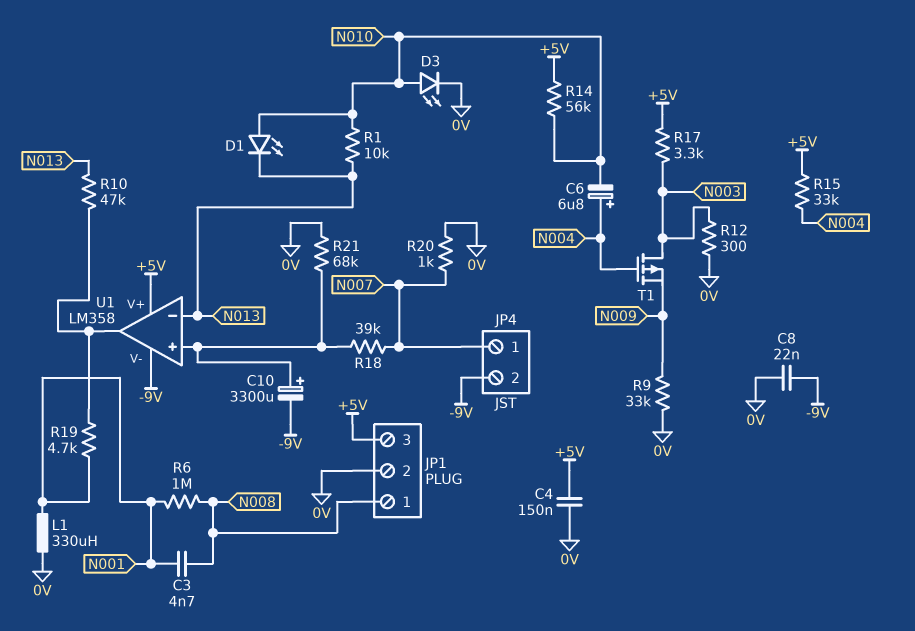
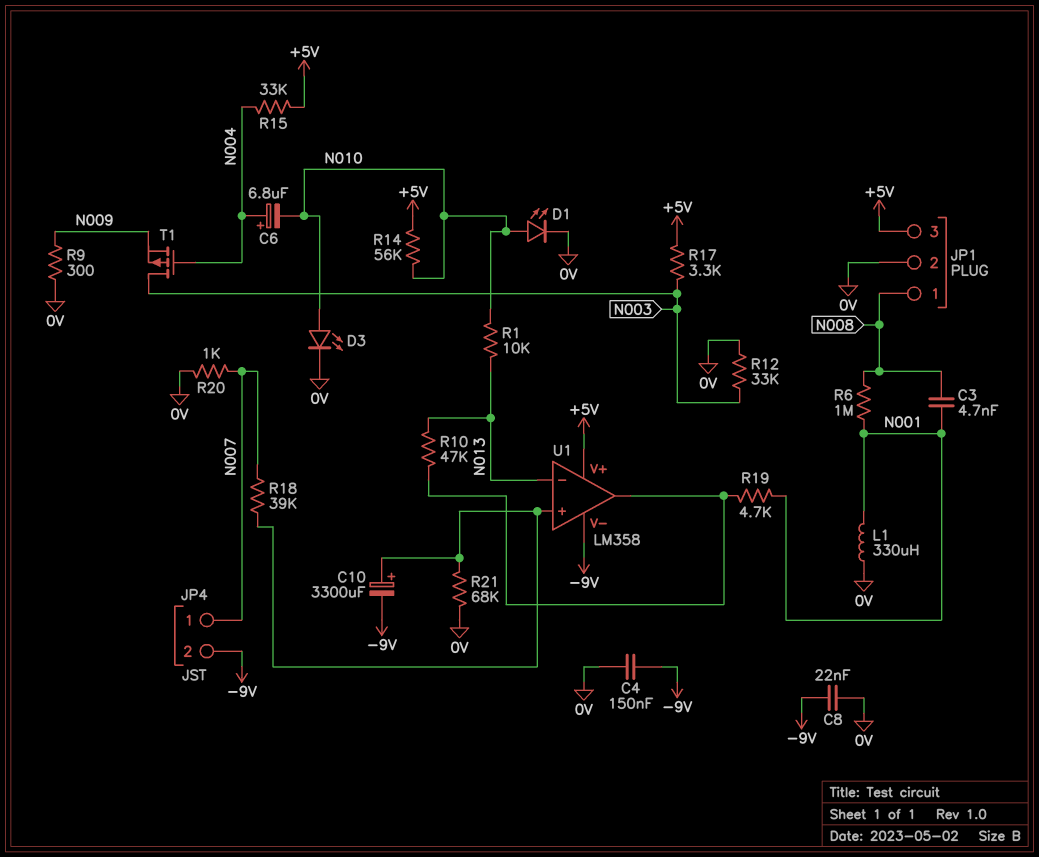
C4: 150nF (+5V, 0V) -> 150nF (-9V, 0V)
D1: LED (A N010, K N013) -> LED (A N010, K 0V)
R9: 33k (0V, N009) -> 300 (0V, N009)
R12: 300 (0V, N003) -> 33k (0V, N003)

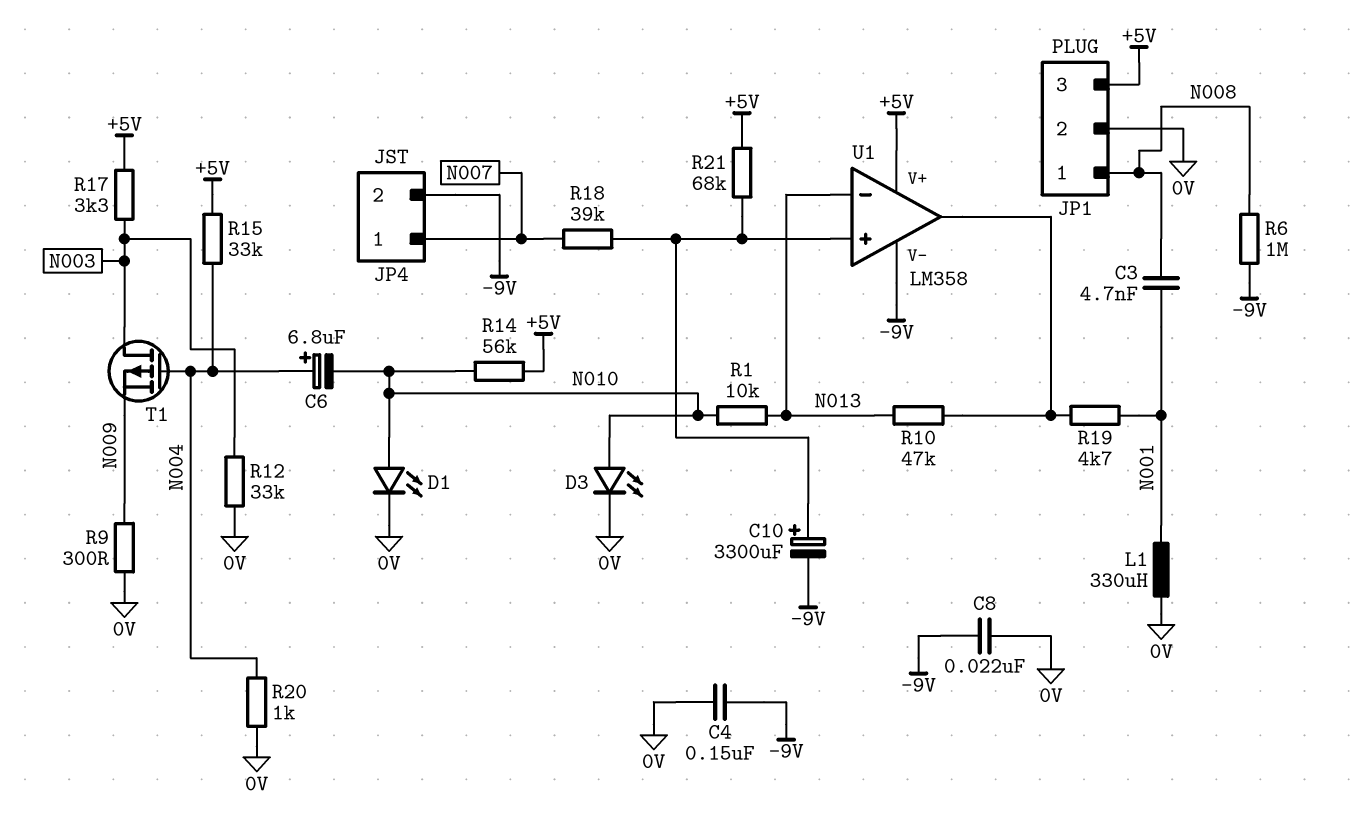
R6: 1M (N001, N008) -> 1M (-9V, N008)
R20: 1k (0V, N007) -> 1k (0V, N004)
R21: 68k (0V, U1/in+) -> 68k (+5V, U1/in+)

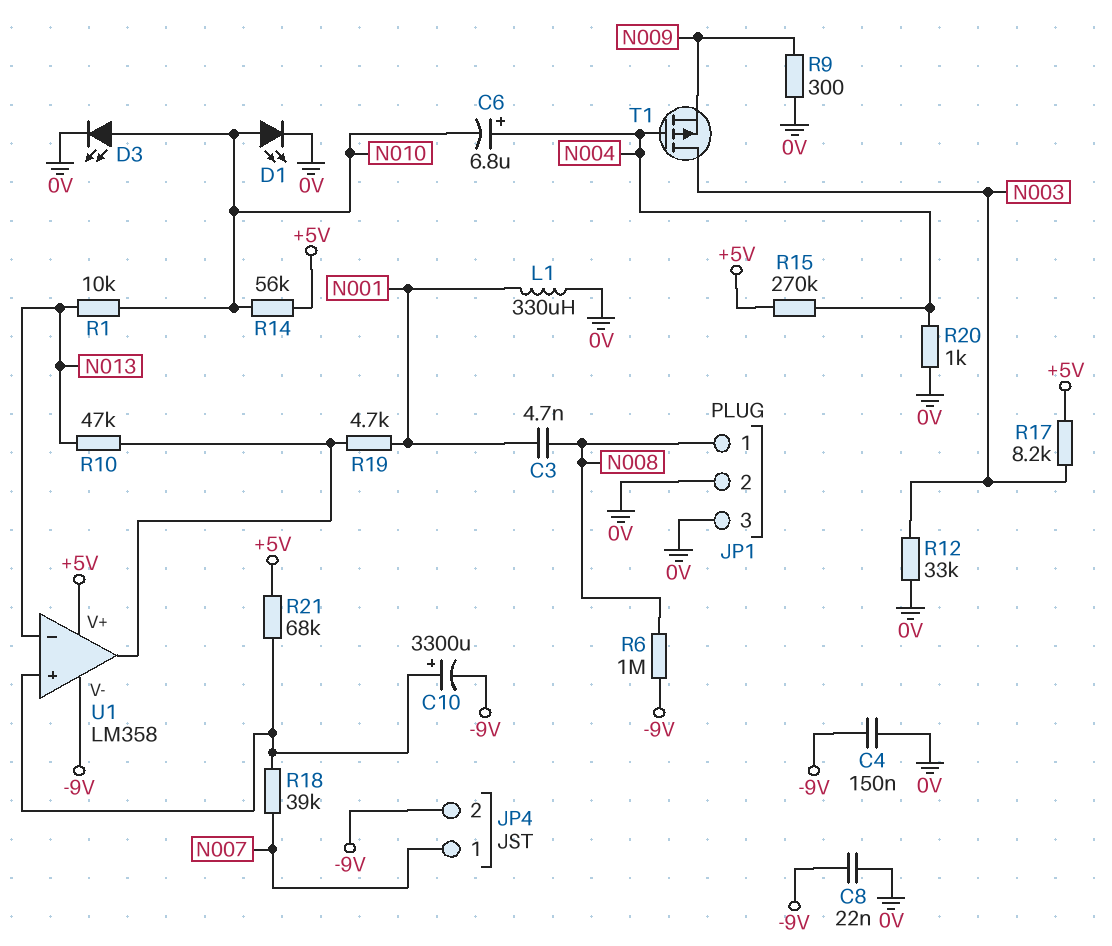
JP1 pin 3: +5V -> 0V
R15: 33k (+5V, N004) -> 270k (+5V, N004)
R17: 3.3k (+5V, N003) -> 8.2k (+5V, N003)

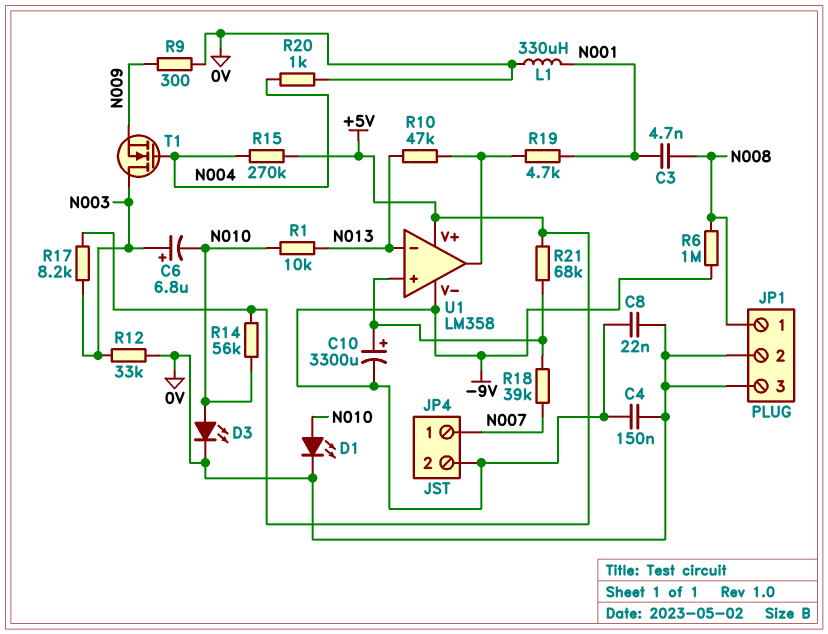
C6: 6.8uF (plus N004, minus N010) -> 6.8uF (plus N003, minus N010)
T1: PMOS (G N004, D N003, S N009) -> NMOS (G N004, D N003, S N009)

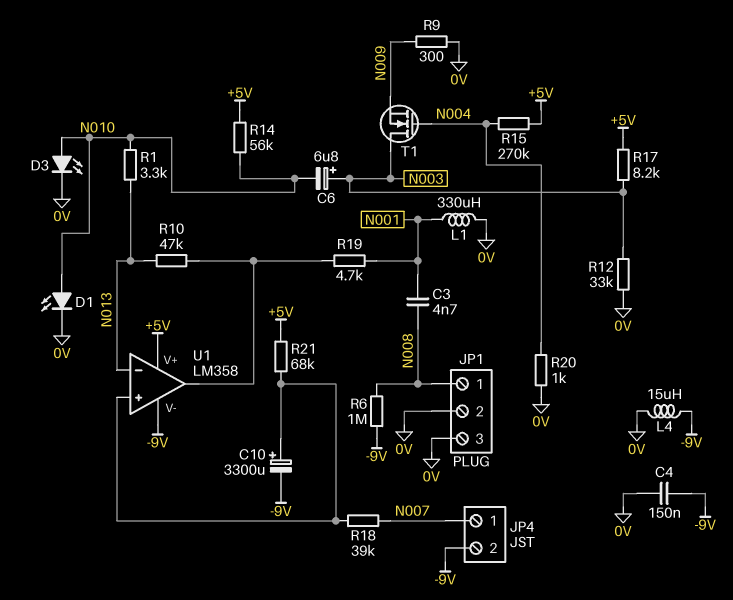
C8: 22nF (-9V, 0V) -> none
L4: none -> 15uH (-9V, 0V)
R1: 10k (N010, N013) -> 3.3k (N010, N013)

